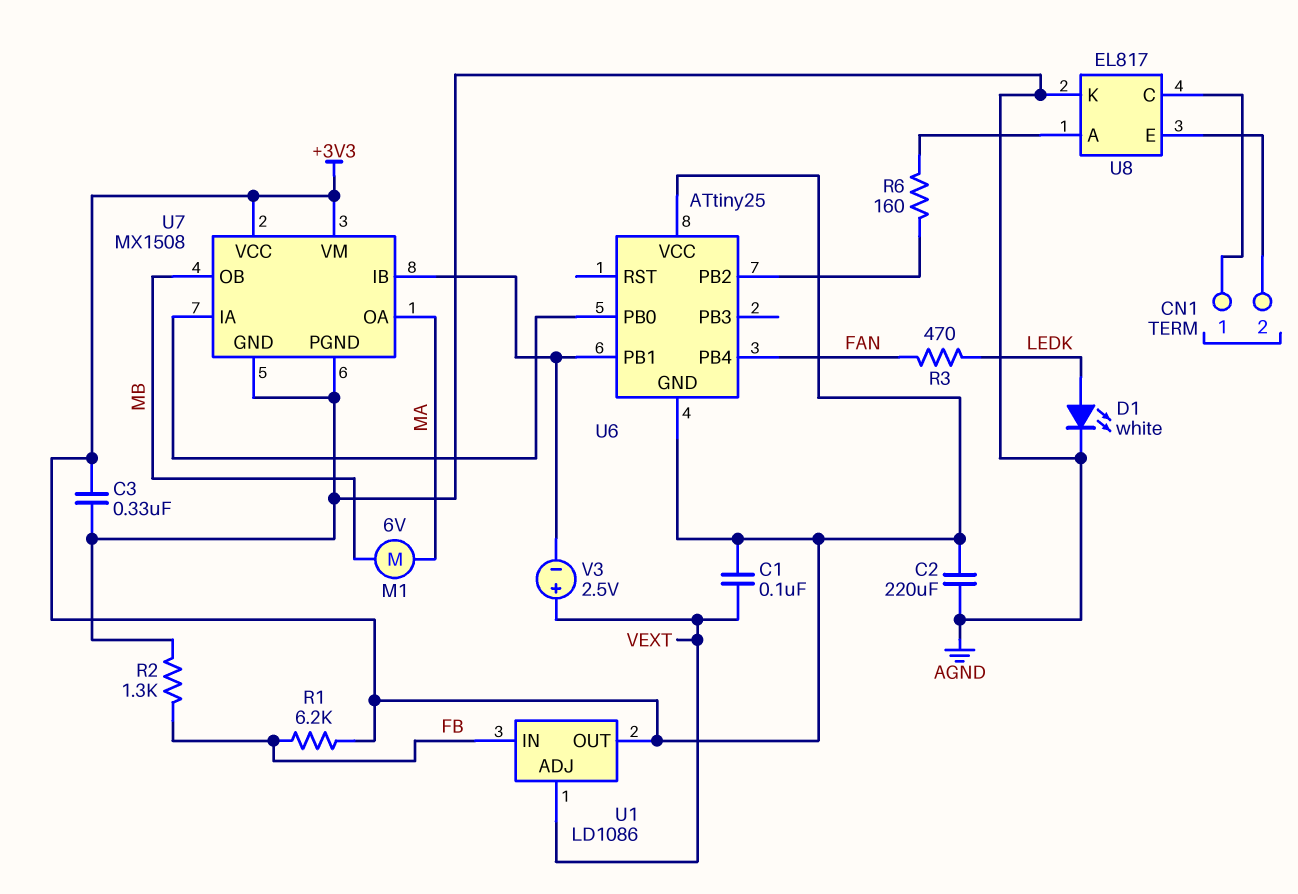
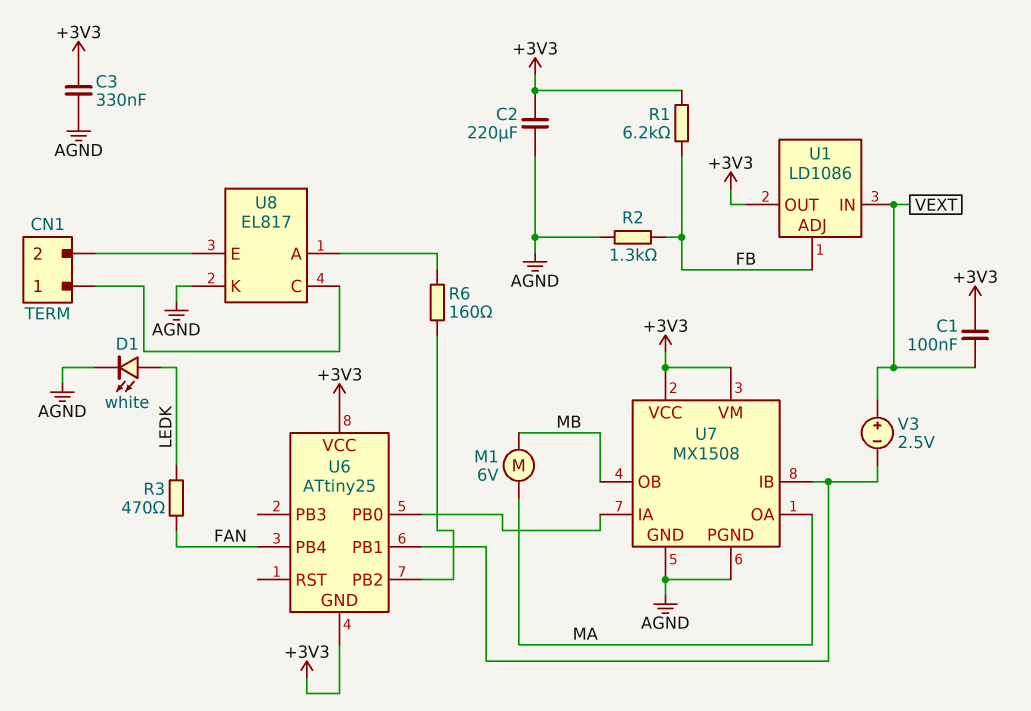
U1 pin ADJ: VEXT -> FB
U1 pin IN: FB -> VEXT

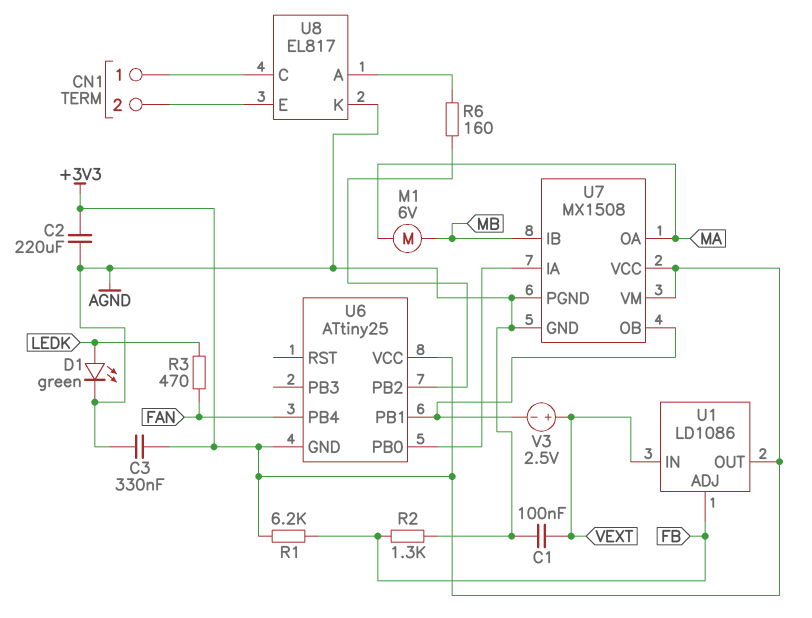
C1: 100nF (+3V3, VEXT) -> 100nF (AGND, VEXT)
D1: LED white (A LEDK, K AGND) -> LED green (A LEDK, K AGND)
U7 pin IB: U6/PB1 -> MB
U7 pin OB: MB -> U6/PB1

